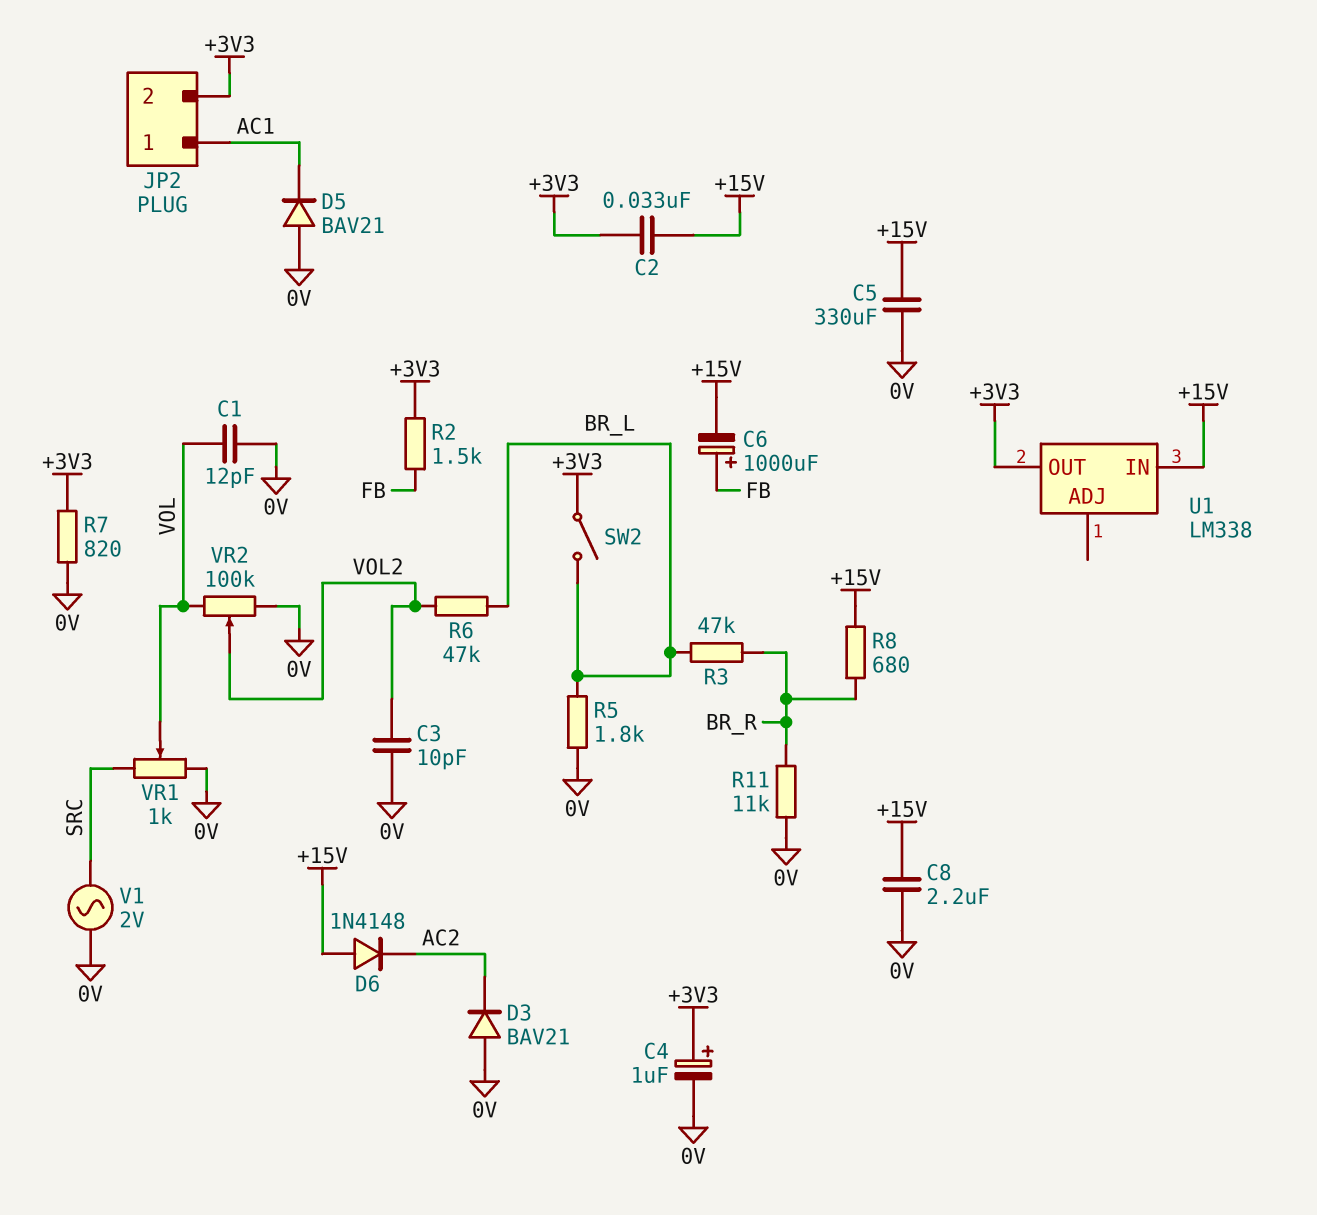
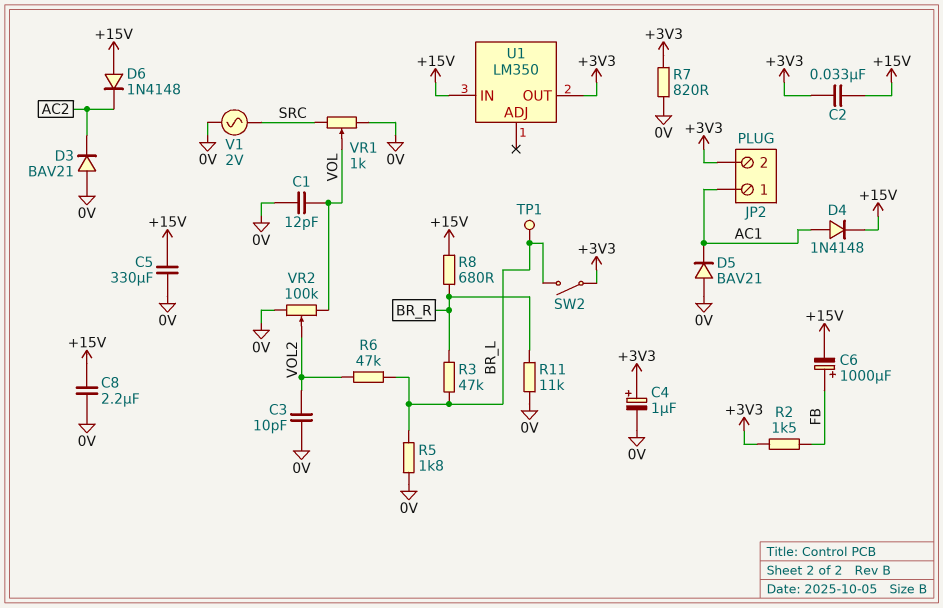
D4: none -> diode 1N4148 (A AC1, K +15V)
TP1: none -> test point (BR_L)
U1: LM338 -> LM350

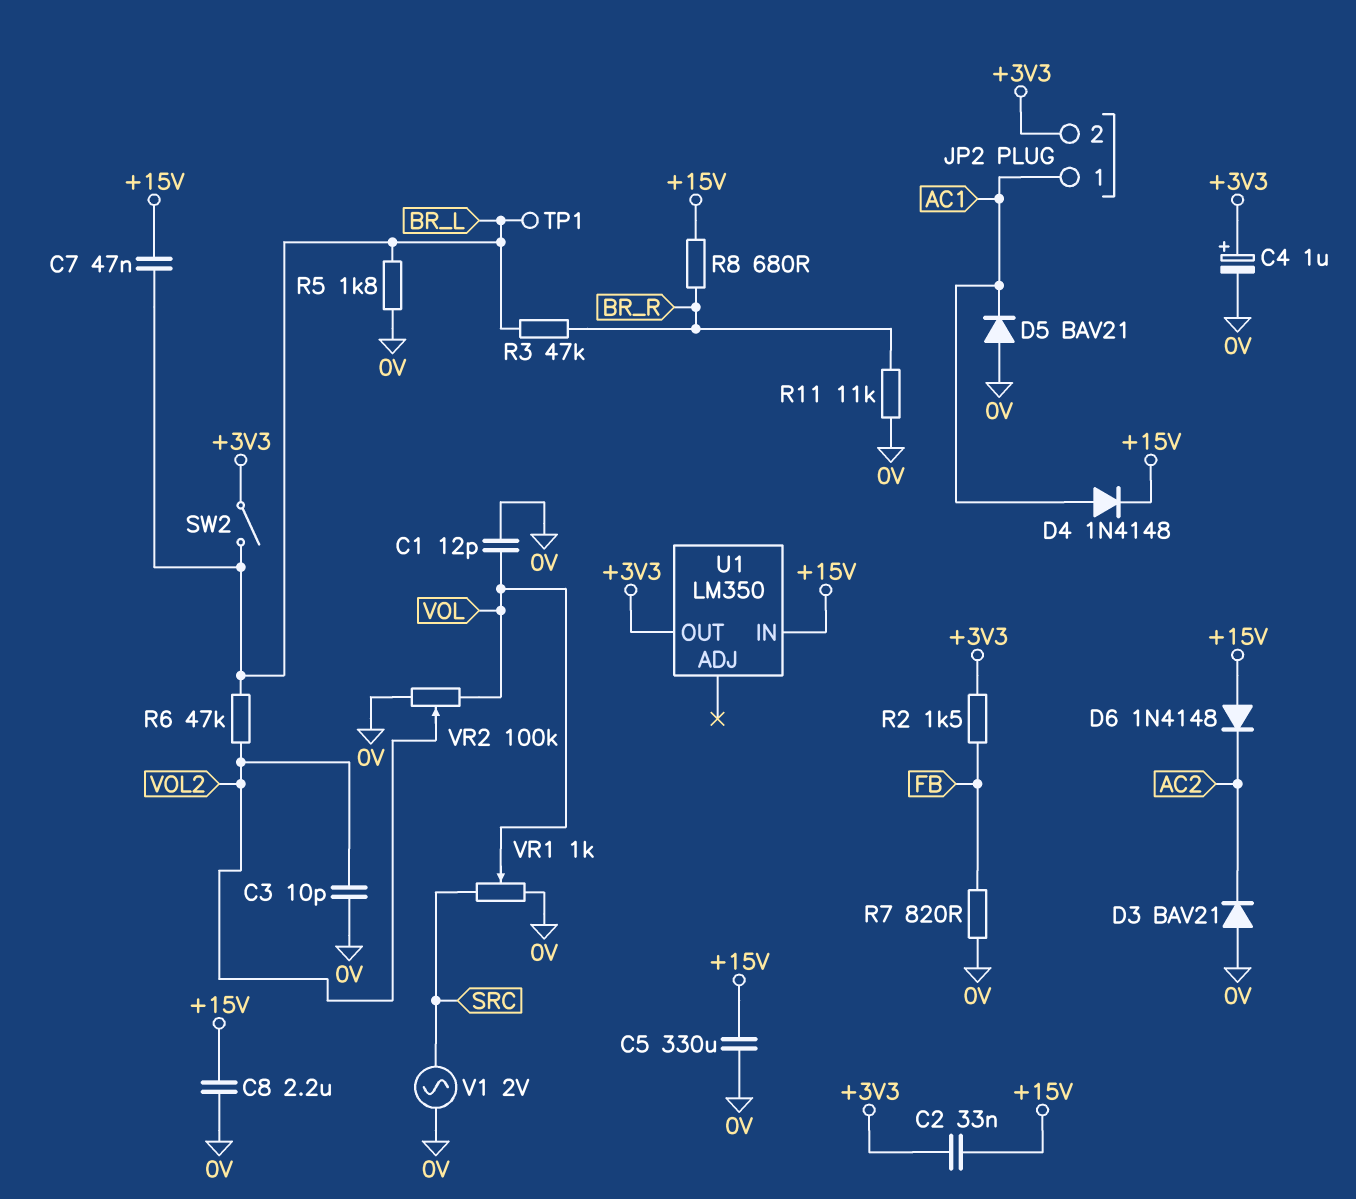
C6: 1000uF (plus FB, minus +15V) -> none
C7: none -> 47nF (+15V, BR_L)
R7: 820 (+3V3, 0V) -> 820 (0V, FB)

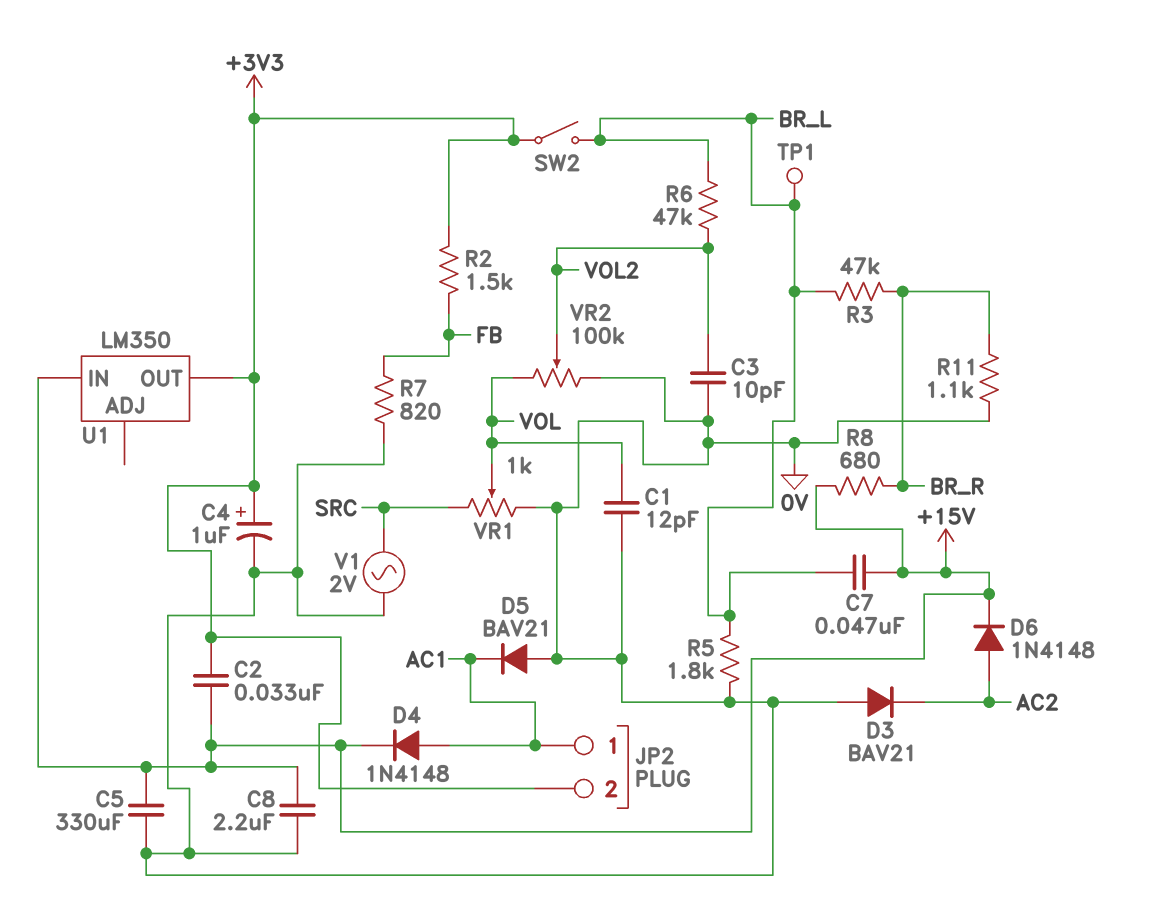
D6: diode 1N4148 (A +15V, K AC2) -> diode 1N4148 (A AC2, K +15V)
R11: 11k (0V, BR_R) -> 1.1k (0V, BR_R)

